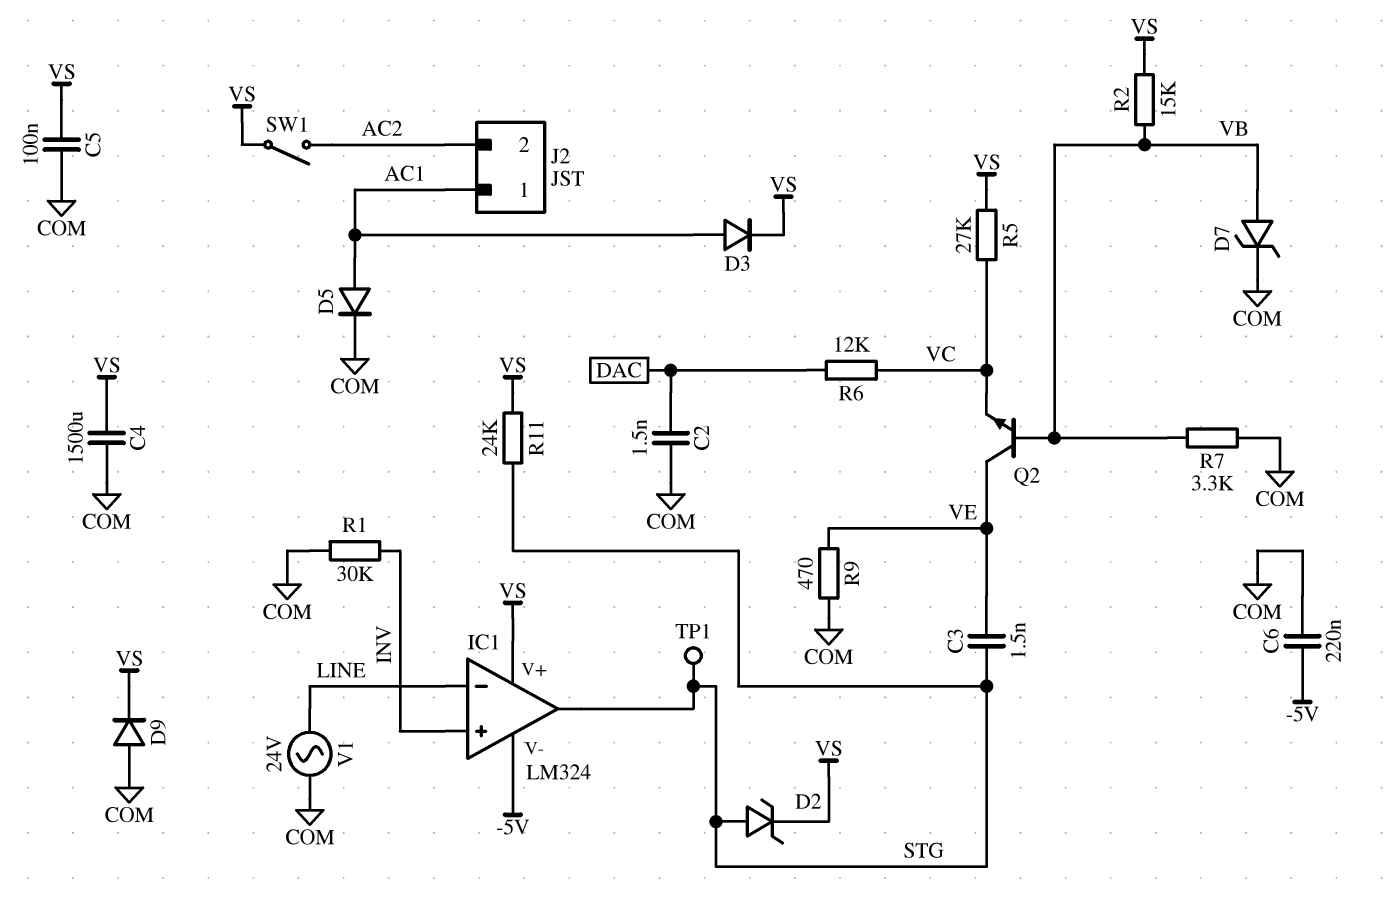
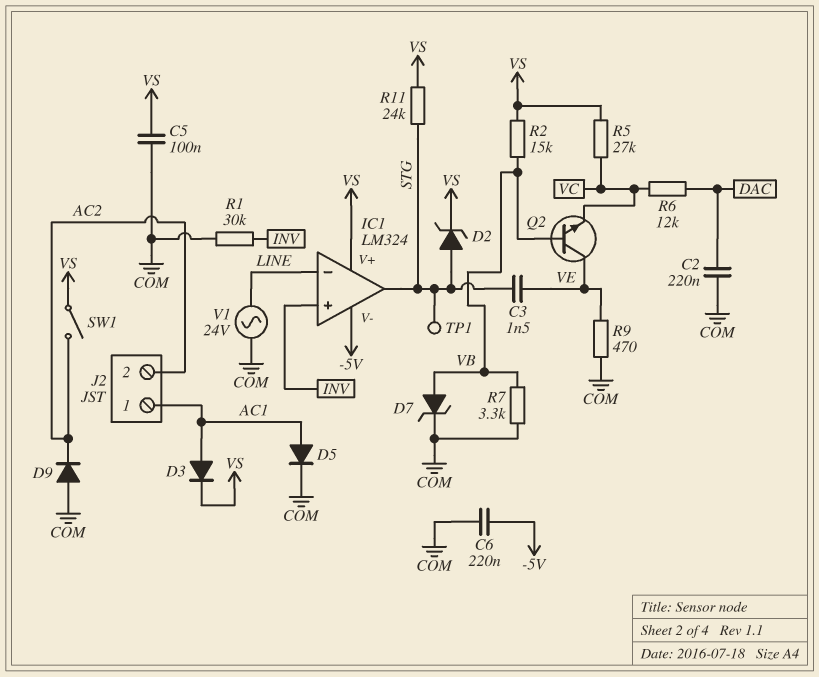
C2: 1.5nF (COM, DAC) -> 220nF (COM, DAC)
C4: 1500uF (COM, VS) -> none
D9: diode (A COM, K VS) -> diode (A COM, K AC2)

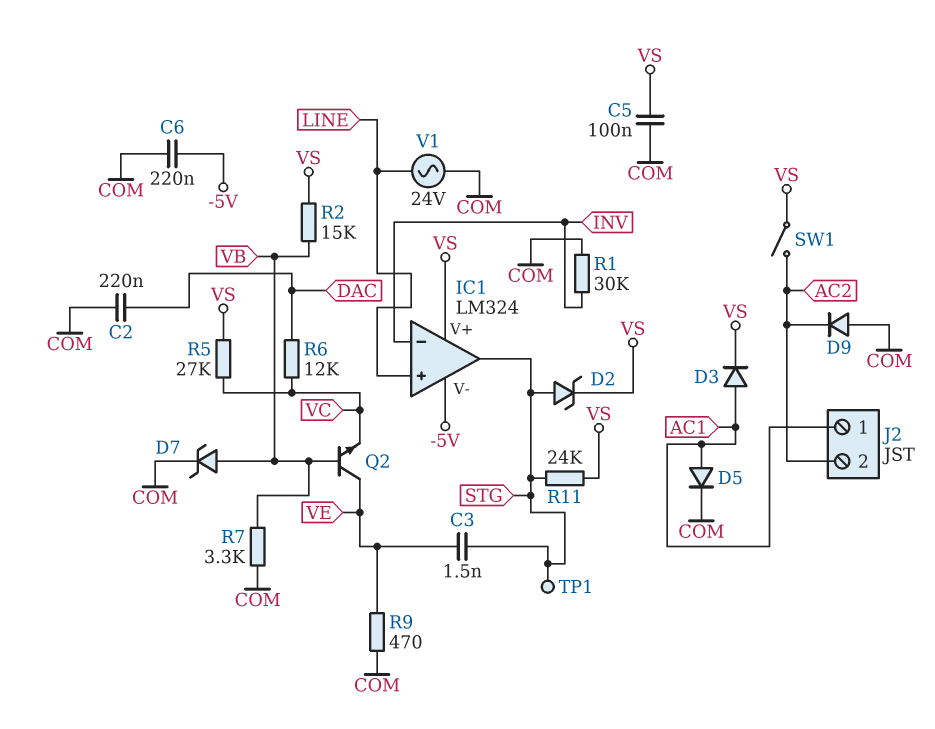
IC1 pin in+: INV -> LINE
IC1 pin in-: LINE -> INV

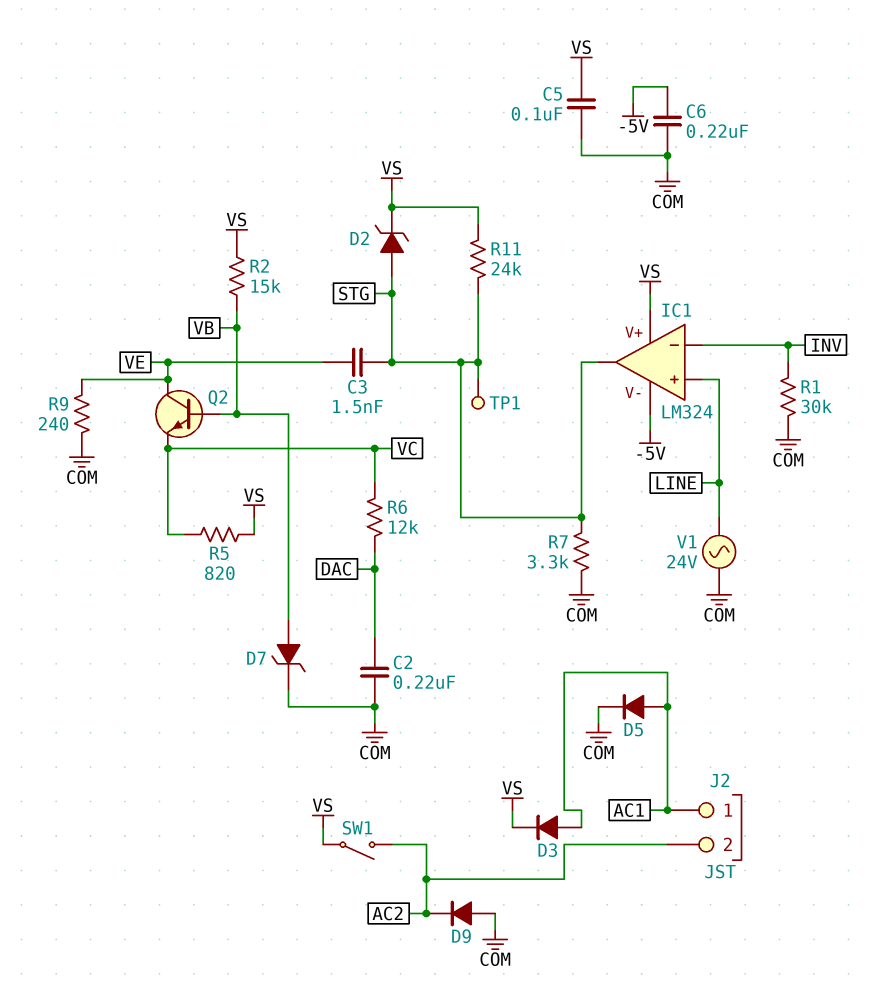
R5: 27k (VC, VS) -> 820 (VC, VS)
R7: 3.3k (COM, VB) -> 3.3k (COM, STG)
R9: 470 (COM, VE) -> 240 (COM, VE)

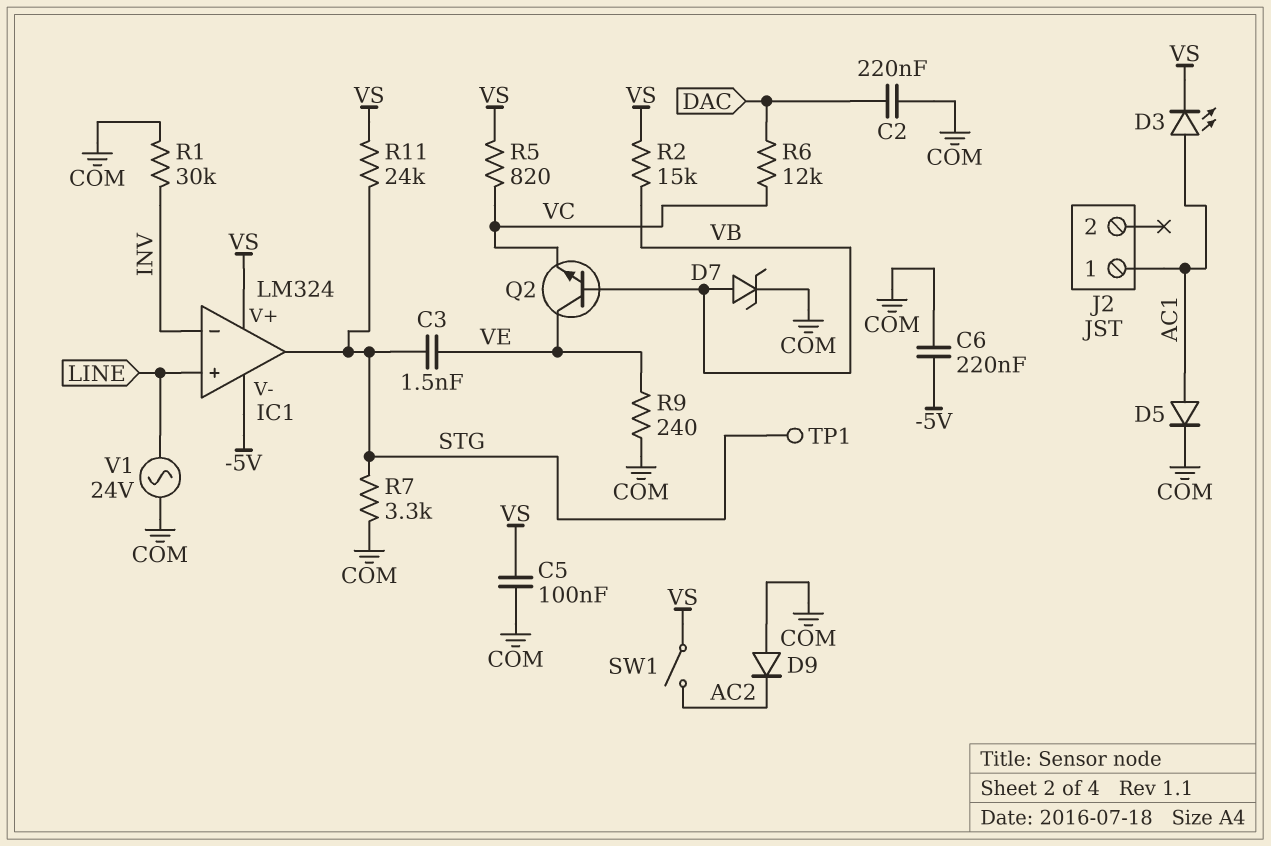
D2: zener (A STG, K VS) -> none
D3: diode (A AC1, K VS) -> LED (A AC1, K VS)
J2 pin 2: AC2 -> none

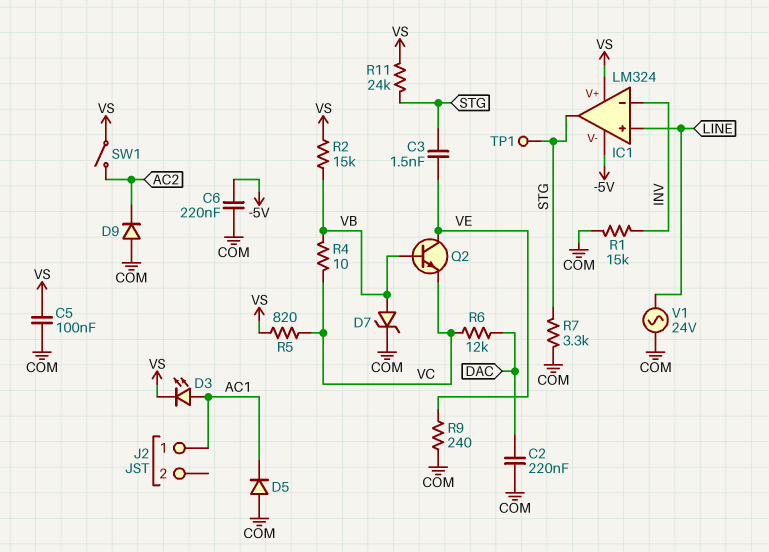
D5: diode (A AC1, K COM) -> diode (A COM, K AC1)
R1: 30k (COM, INV) -> 15k (COM, INV)
R4: none -> 10 (VB, VC)

